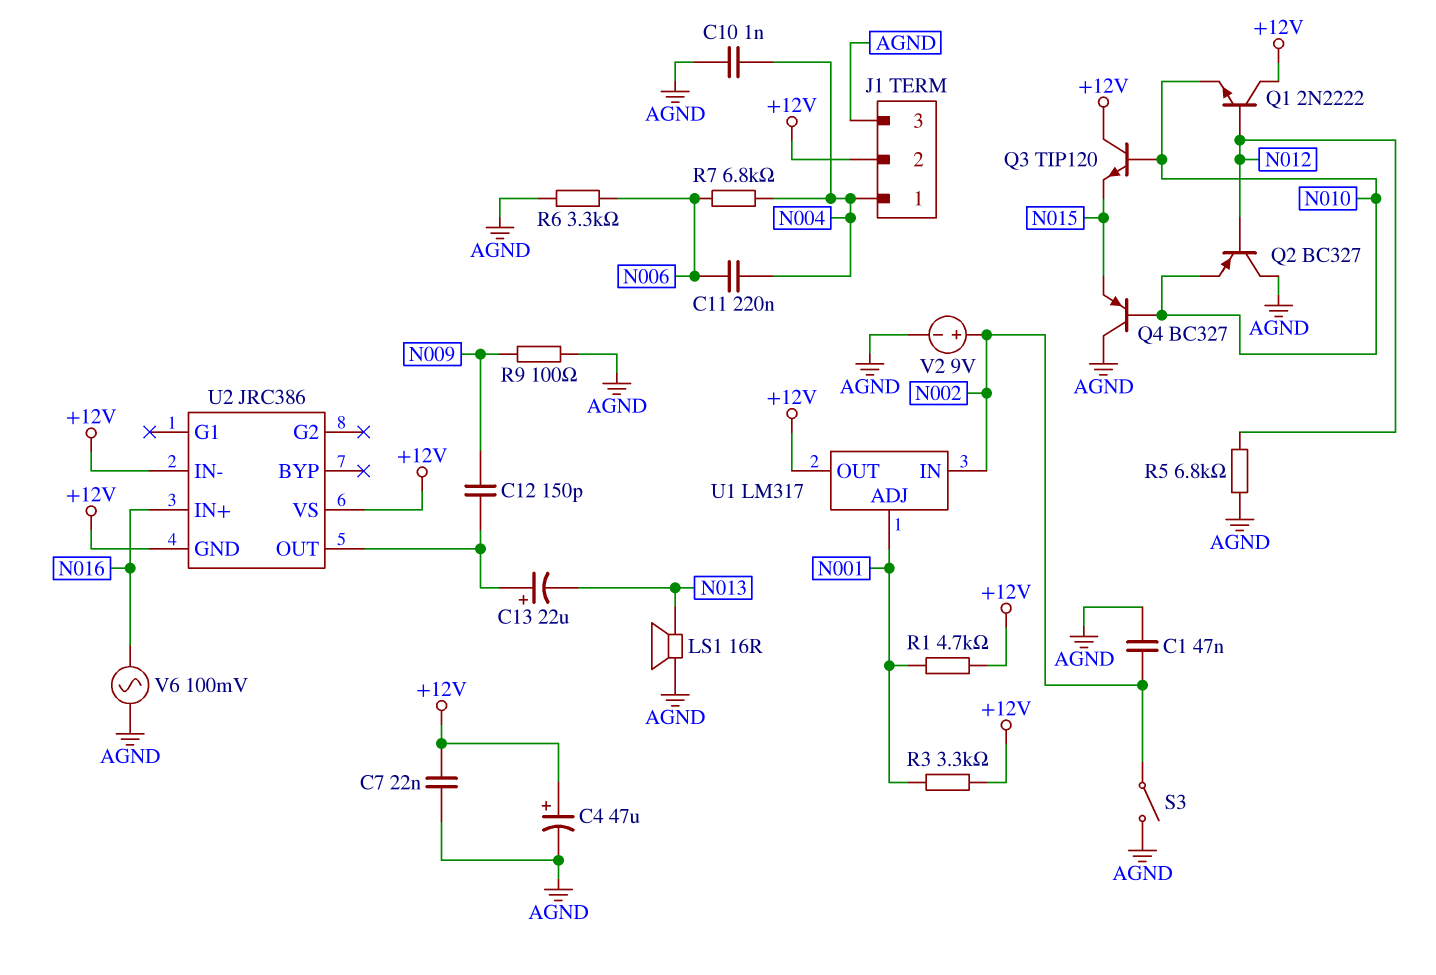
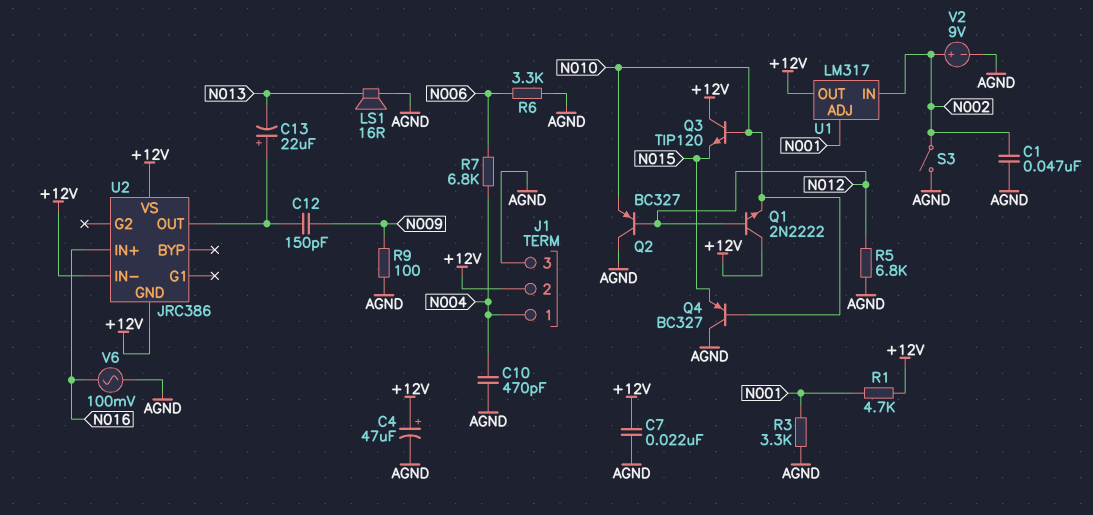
C10: 1nF (AGND, N004) -> 470pF (AGND, N004)
C11: 220nF (N004, N006) -> none
R3: 3.3k (+12V, N001) -> 3.3k (AGND, N001)

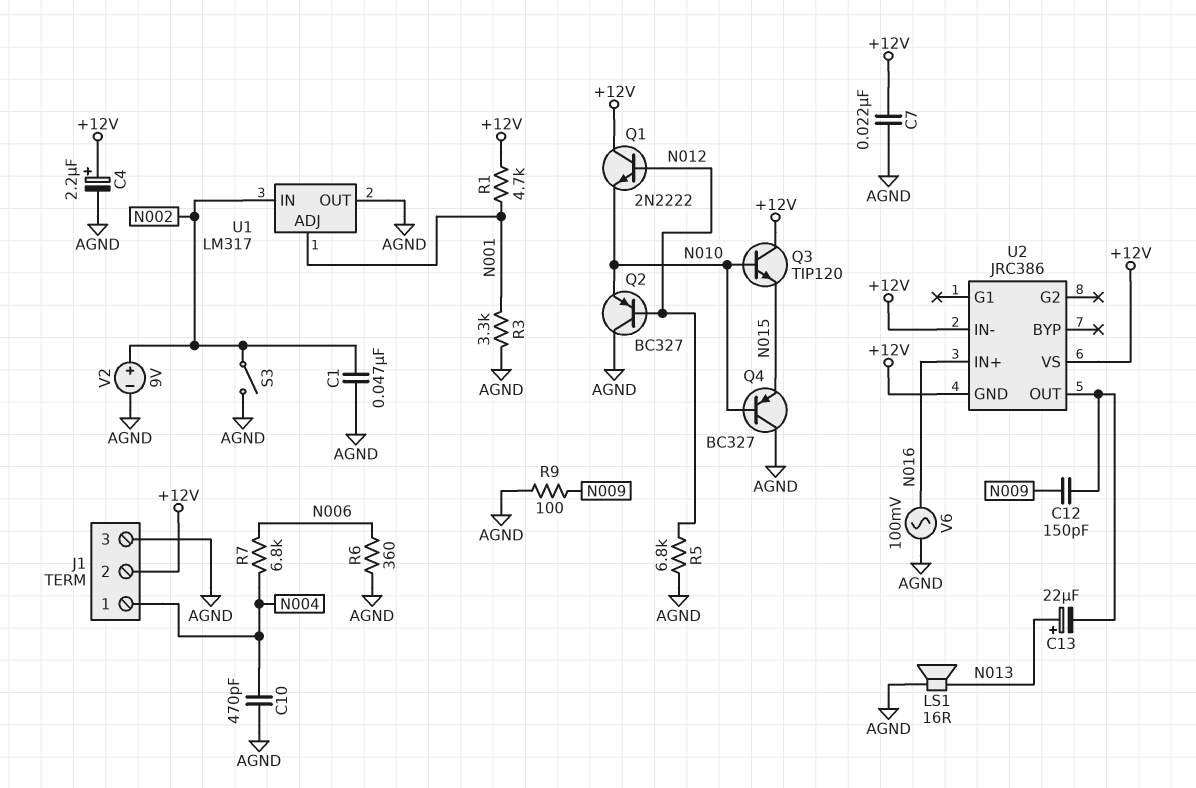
C4: 47uF (plus +12V, minus AGND) -> 2.2uF (plus +12V, minus AGND)
C13: 22uF (plus U2/OUT, minus N013) -> 22uF (plus N013, minus U2/OUT)
R6: 3.3k (AGND, N006) -> 360 (AGND, N006)
U1 pin OUT: +12V -> AGND

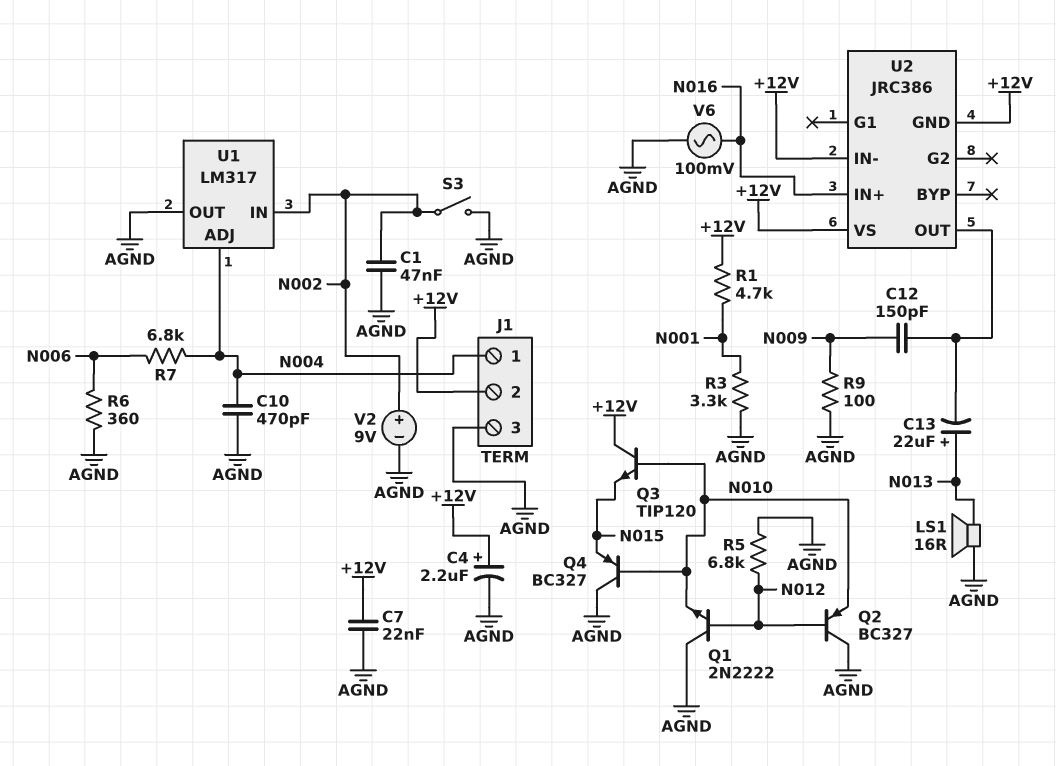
Q1: NPN 2N2222 (B N012, C +12V, E N010) -> NPN 2N2222 (B N012, C AGND, E N010)
U1 pin ADJ: N001 -> N004

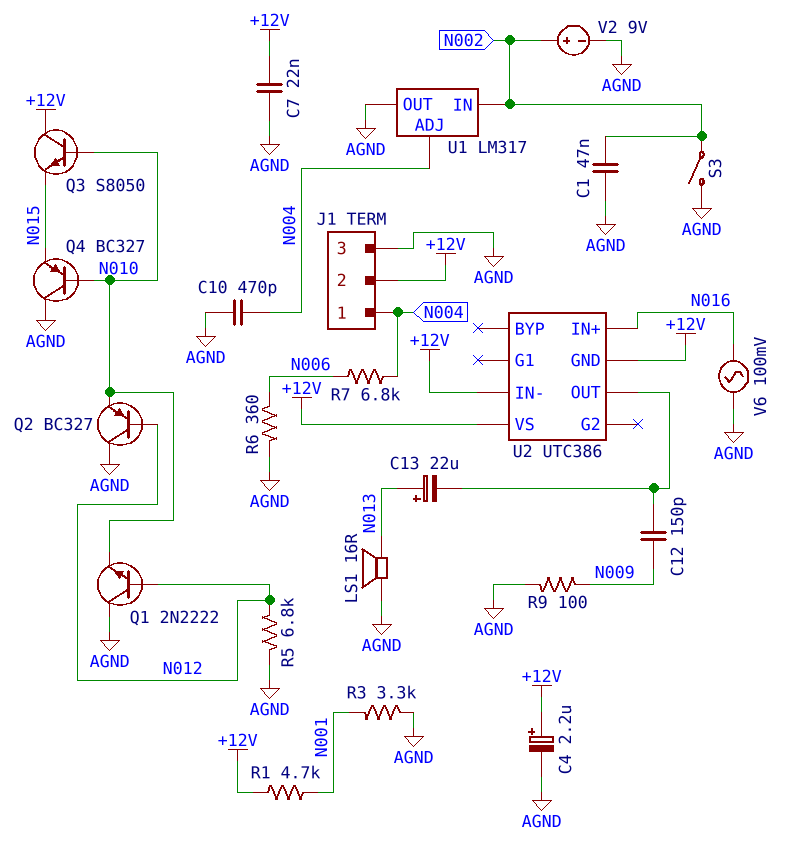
Q3: NPN TIP120 (B N010, C +12V, E N015) -> NPN S8050 (B N010, C +12V, E N015)
U2: JRC386 -> UTC386

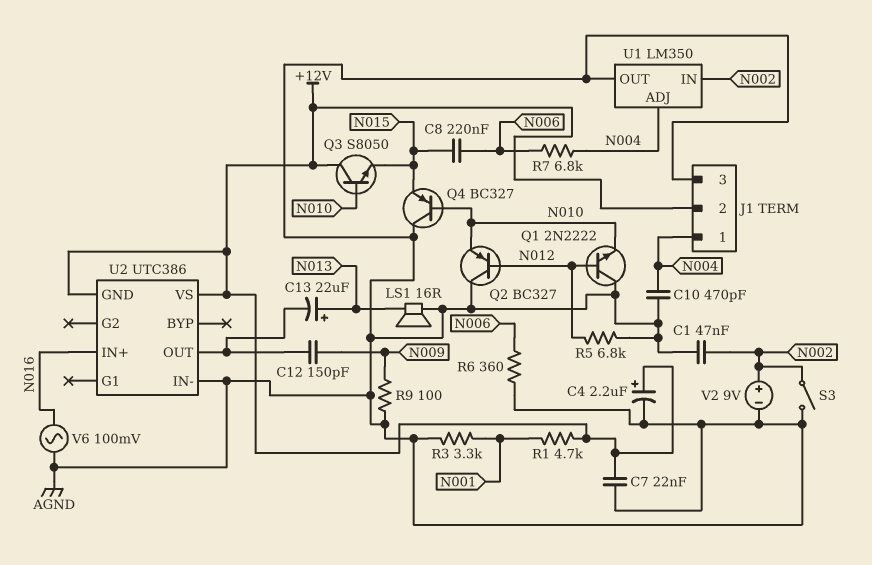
C8: none -> 220nF (N006, N015)
U1: LM317 -> LM350
U2 pin IN-: +12V -> AGND

